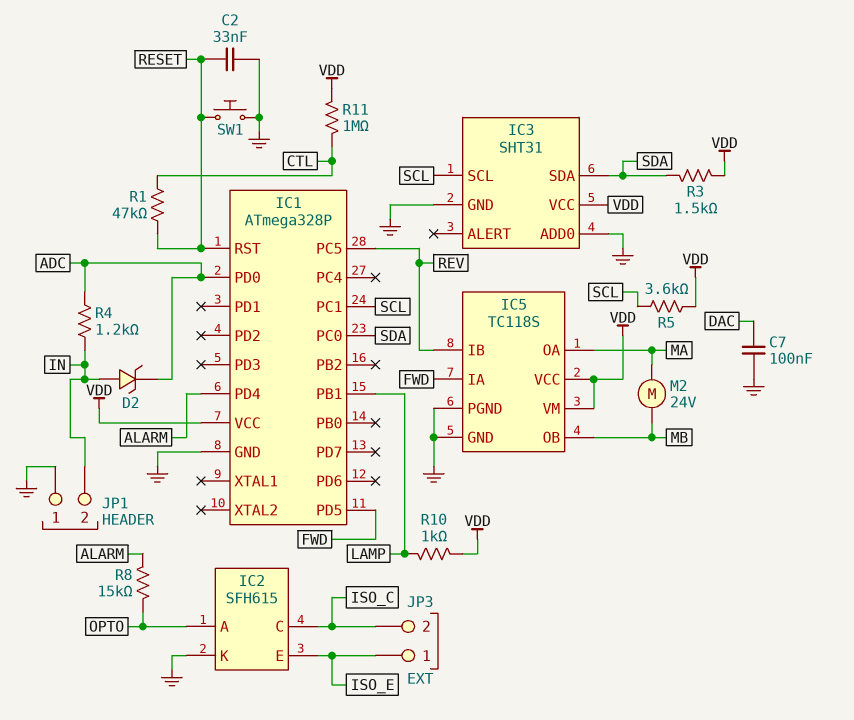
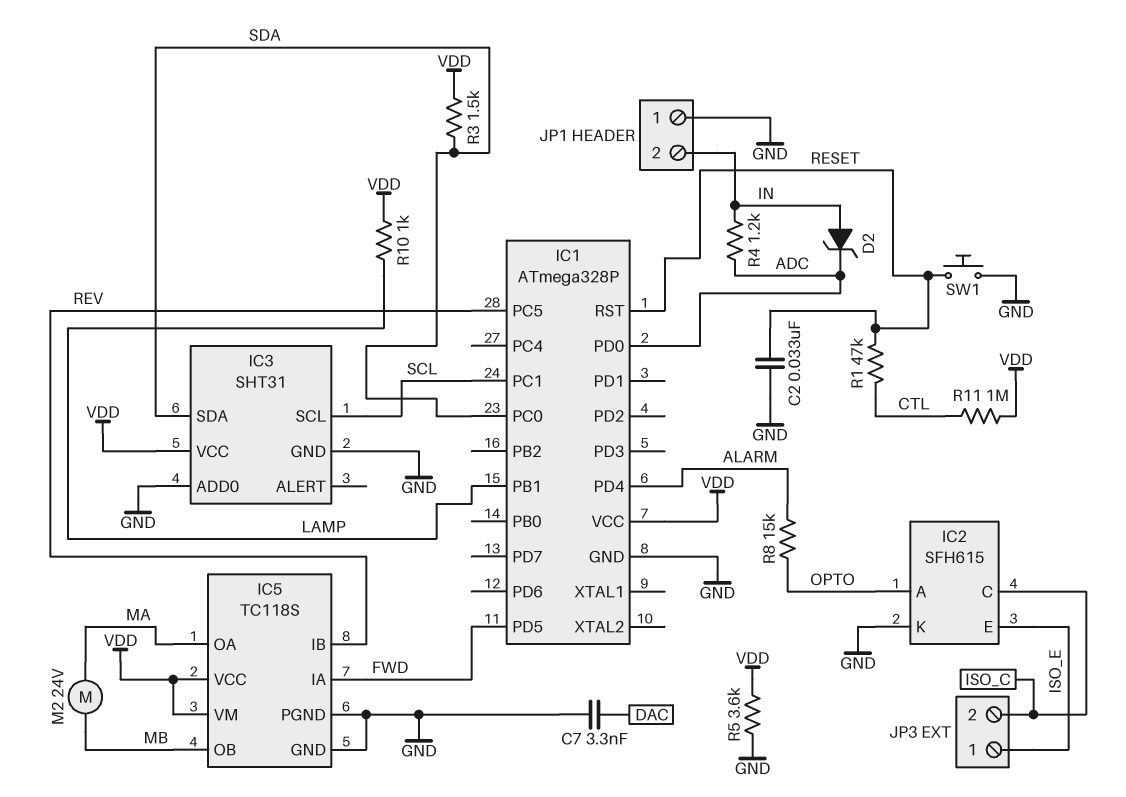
C7: 100nF (DAC, GND) -> 3.3nF (DAC, GND)
R5: 3.6k (SCL, VDD) -> 3.6k (GND, VDD)

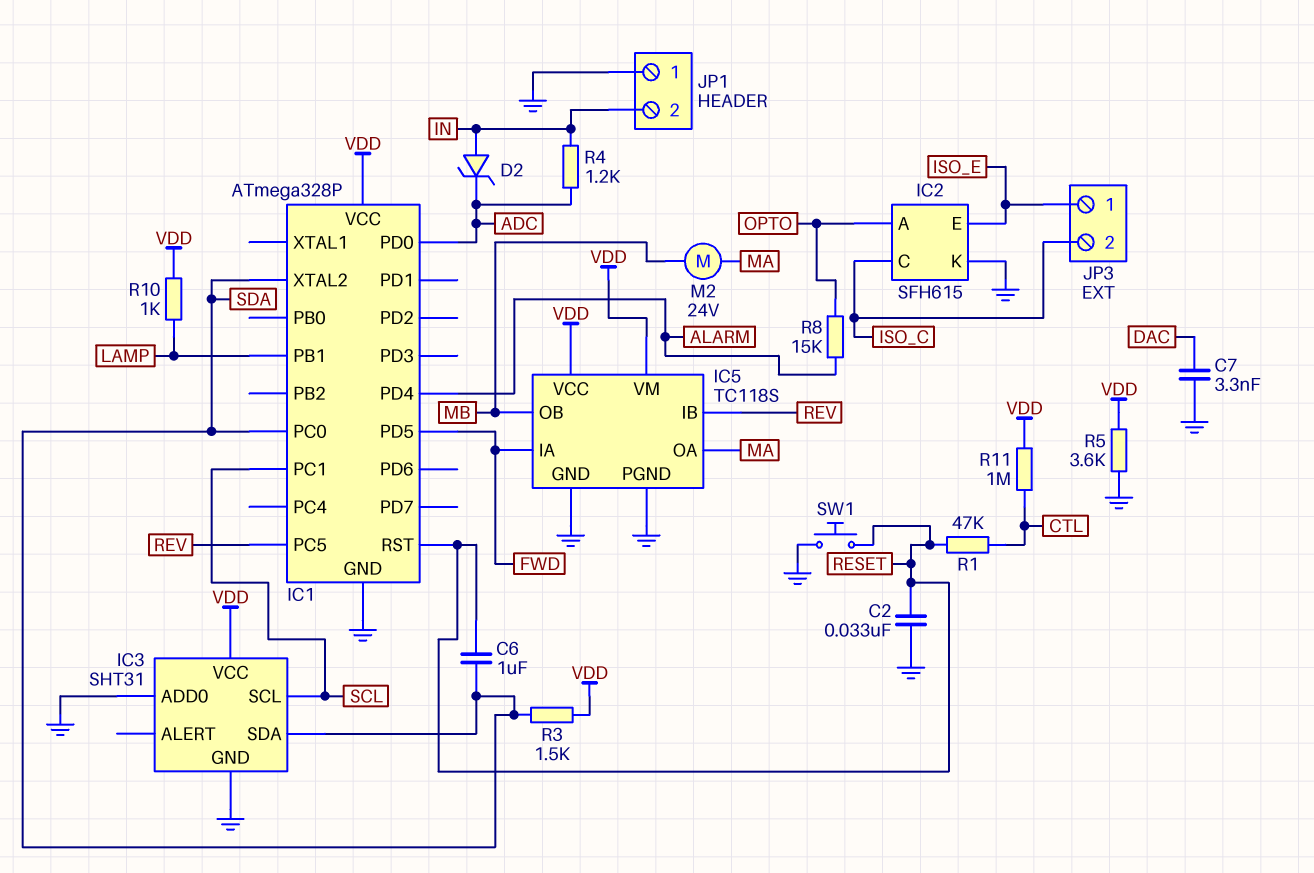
C6: none -> 1uF (RESET, SDA)
IC1 pin XTAL2: none -> SDA

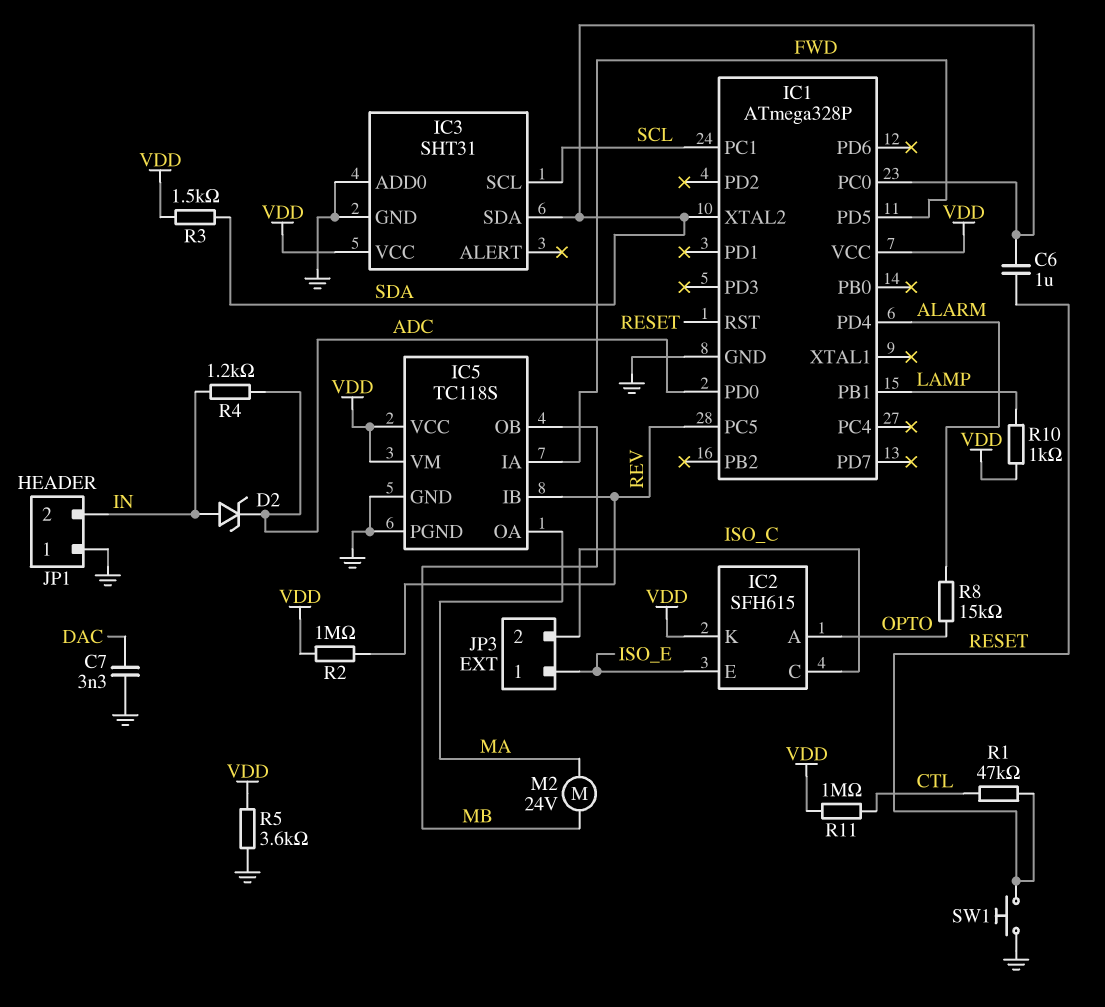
C2: 33nF (GND, RESET) -> none
IC2 pin K: GND -> VDD
R2: none -> 1M (REV, VDD)

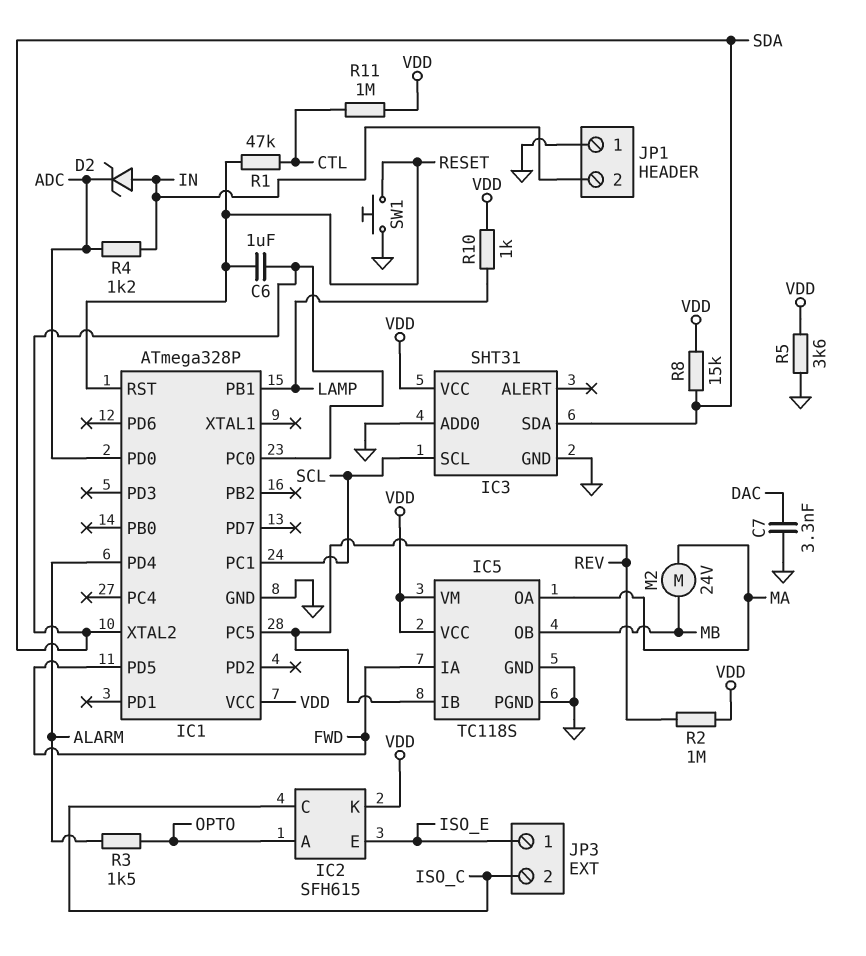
R3: 1.5k (SDA, VDD) -> 1.5k (ALARM, OPTO)
R8: 15k (ALARM, OPTO) -> 15k (SDA, VDD)

